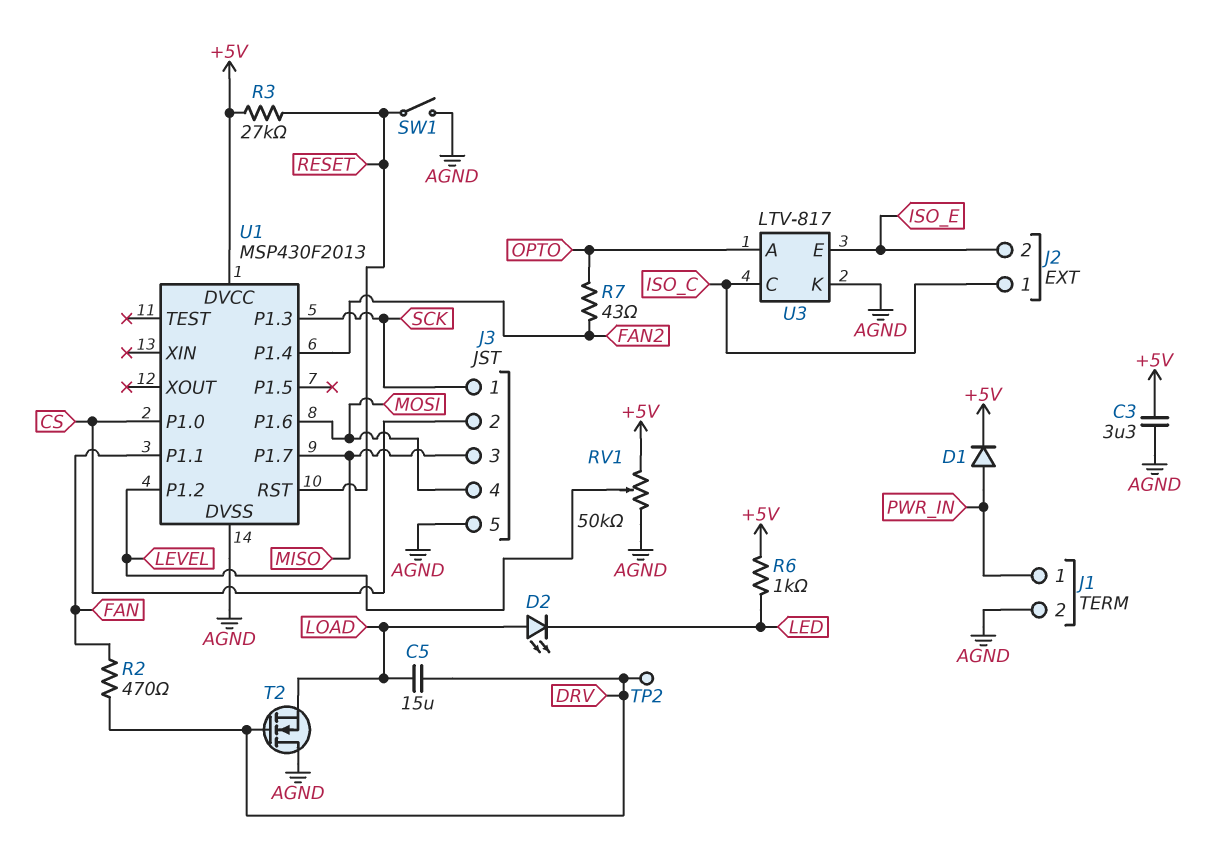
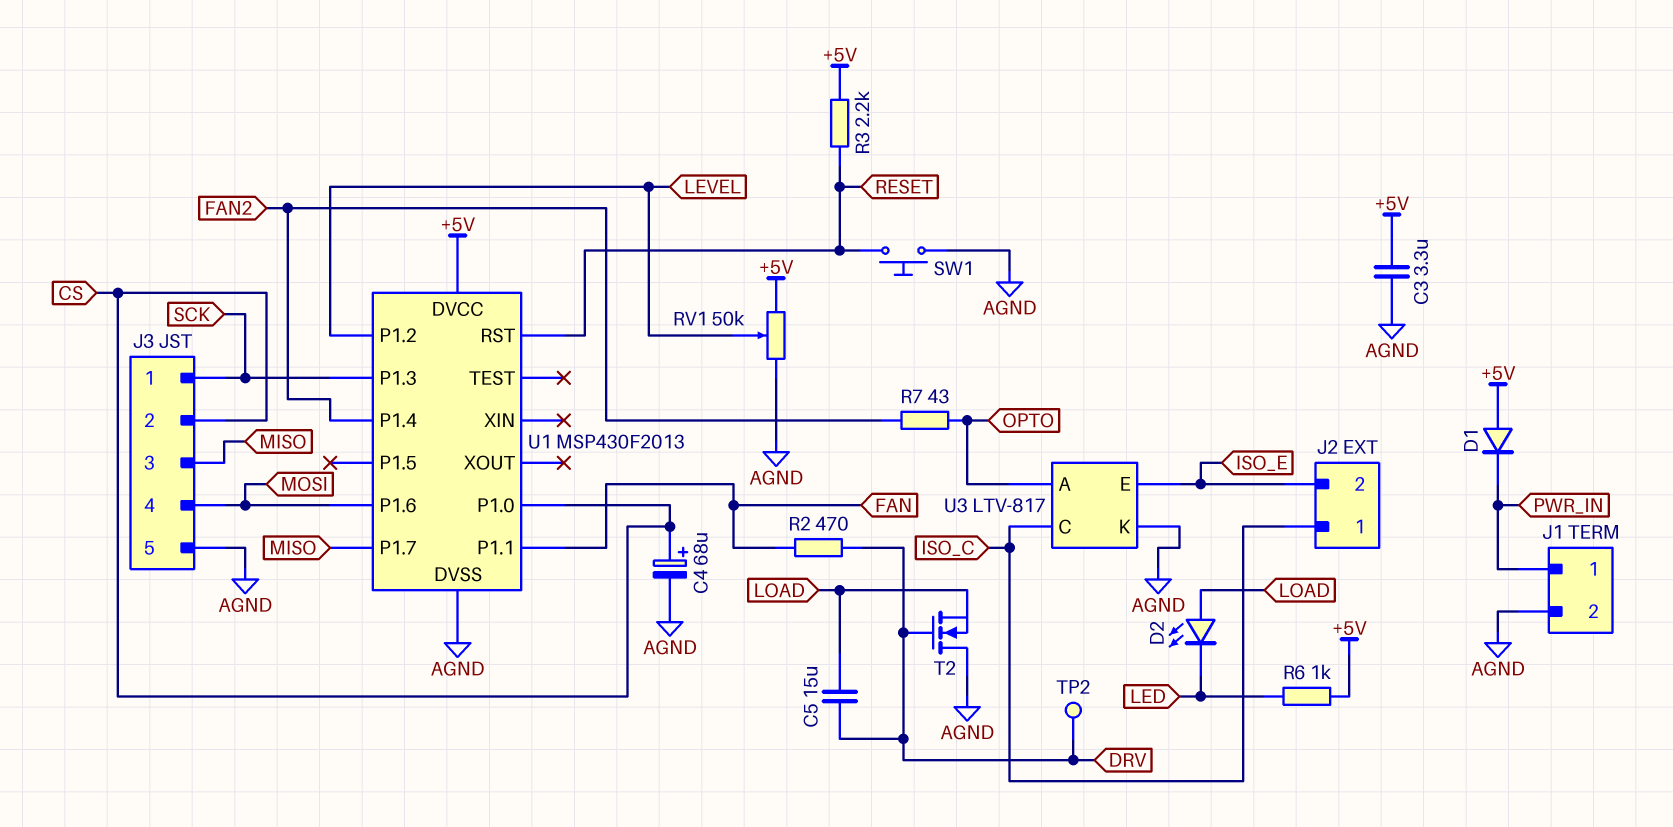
C4: none -> 68uF (plus CS, minus AGND)
D1: diode (A PWR_IN, K +5V) -> diode (A +5V, K PWR_IN)
R3: 27k (+5V, RESET) -> 2.2k (+5V, RESET)
SW1: switch (AGND, RESET) -> button (AGND, RESET)

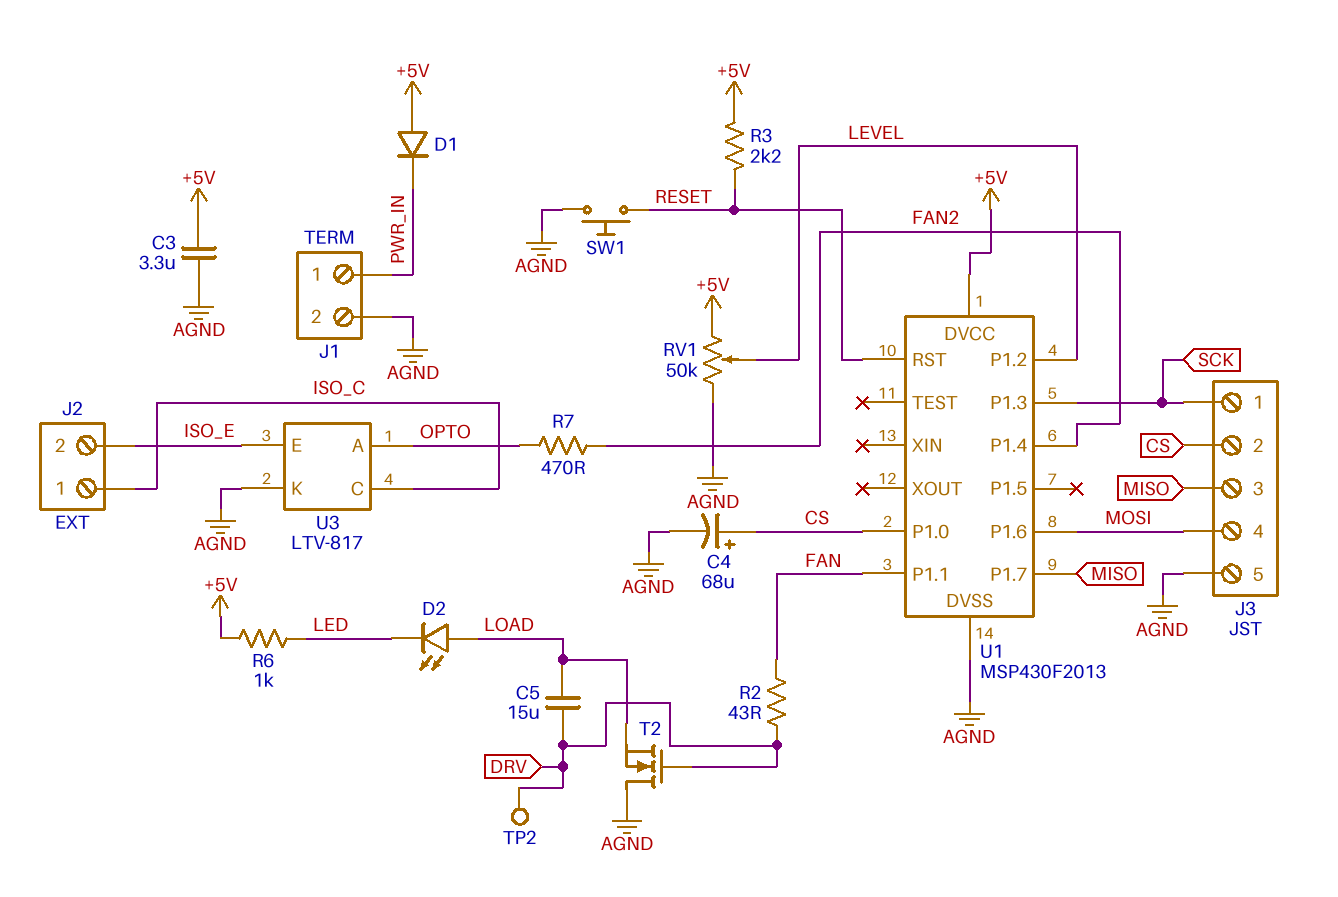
R2: 470 (DRV, FAN) -> 43 (DRV, FAN)
R7: 43 (FAN2, OPTO) -> 470 (FAN2, OPTO)

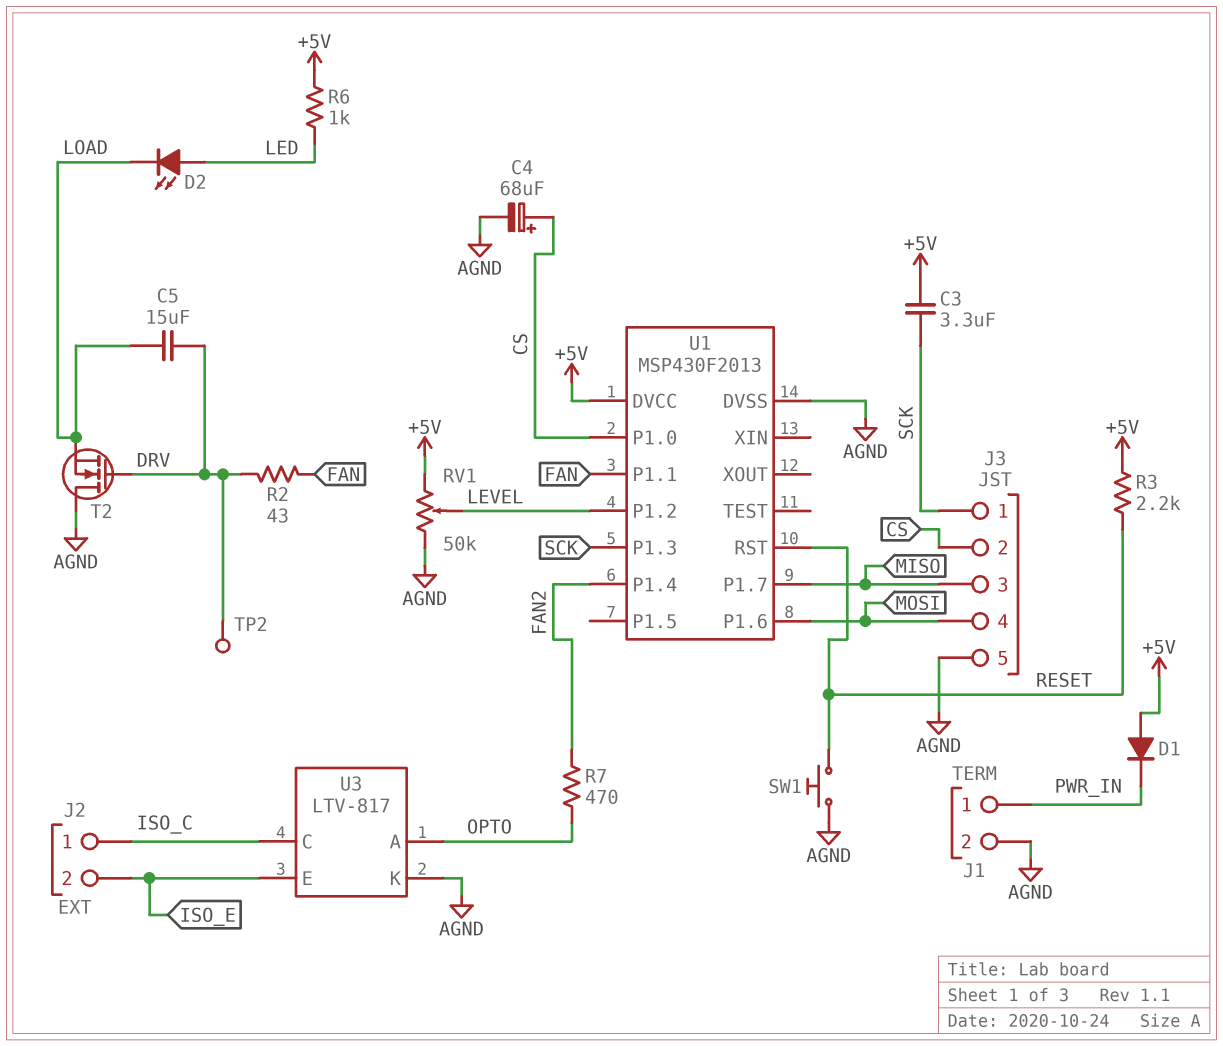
C3: 3.3uF (+5V, AGND) -> 3.3uF (+5V, SCK)
D2: LED (A LOAD, K LED) -> LED (A LED, K LOAD)

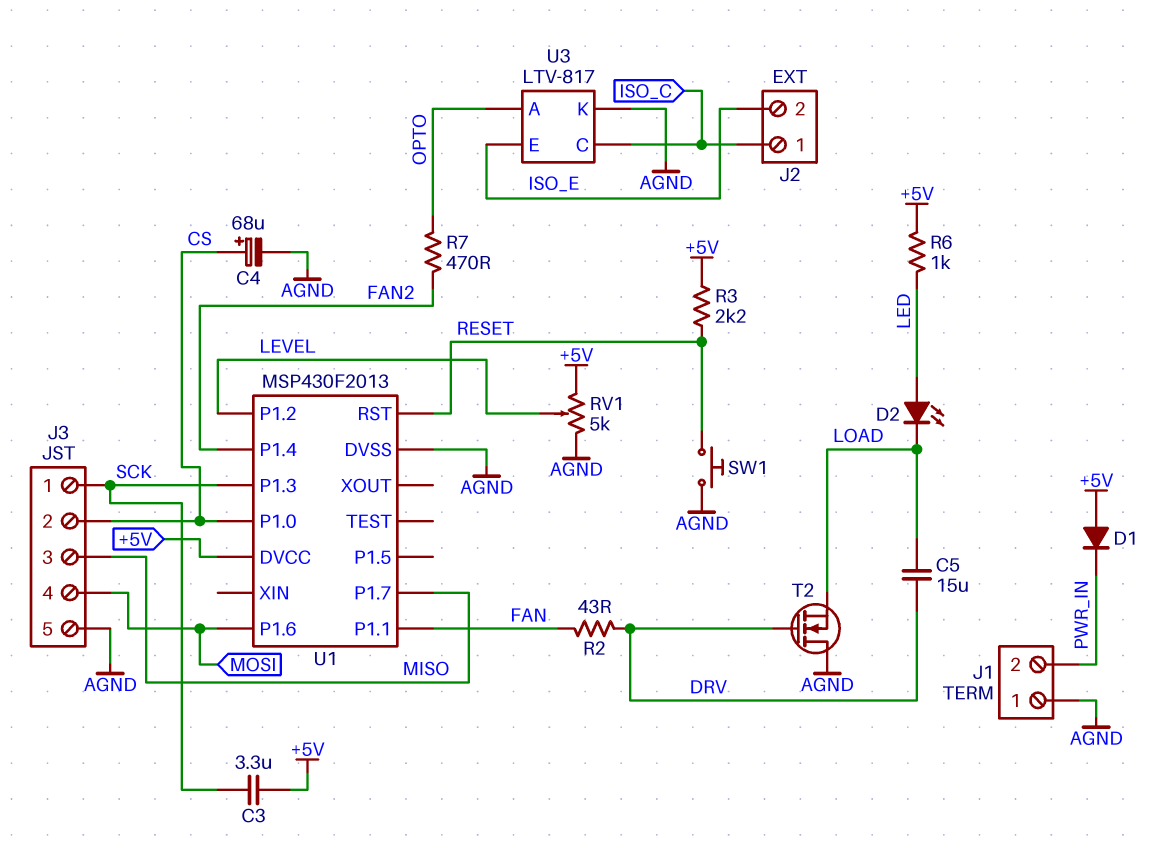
J1 pin 1: PWR_IN -> AGND
J1 pin 2: AGND -> PWR_IN
RV1: 50k (+5V, AGND, wiper LEVEL) -> 5k (+5V, AGND, wiper LEVEL)
TP2: test point (DRV) -> none

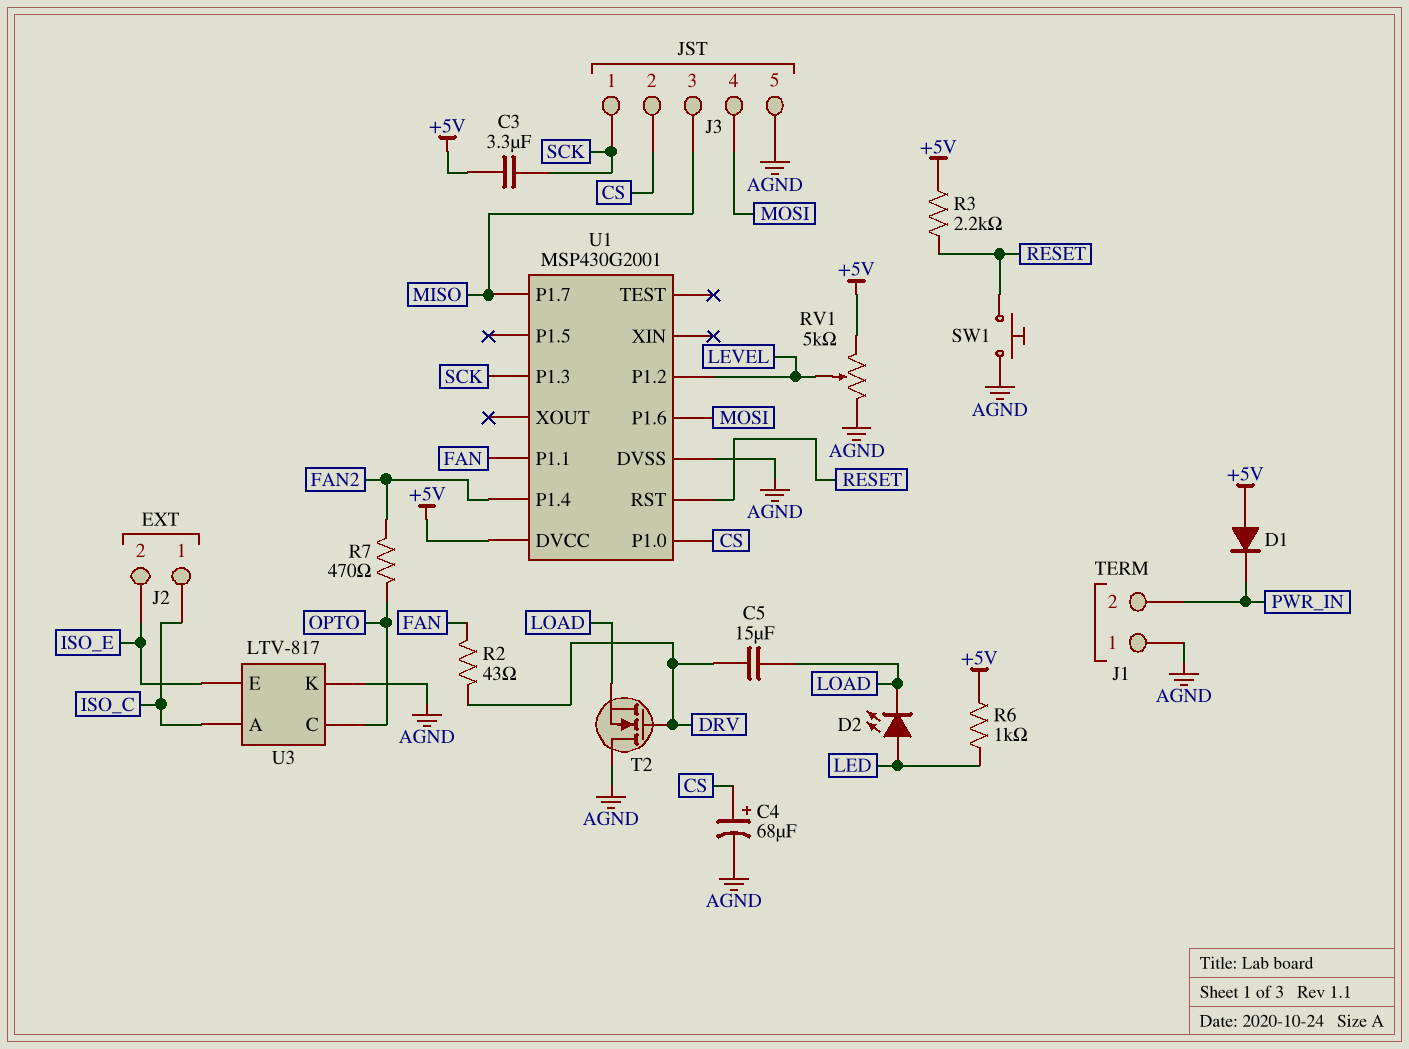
U1: MSP430F2013 -> MSP430G2001
U3 pin A: OPTO -> ISO_C
U3 pin C: ISO_C -> OPTO

